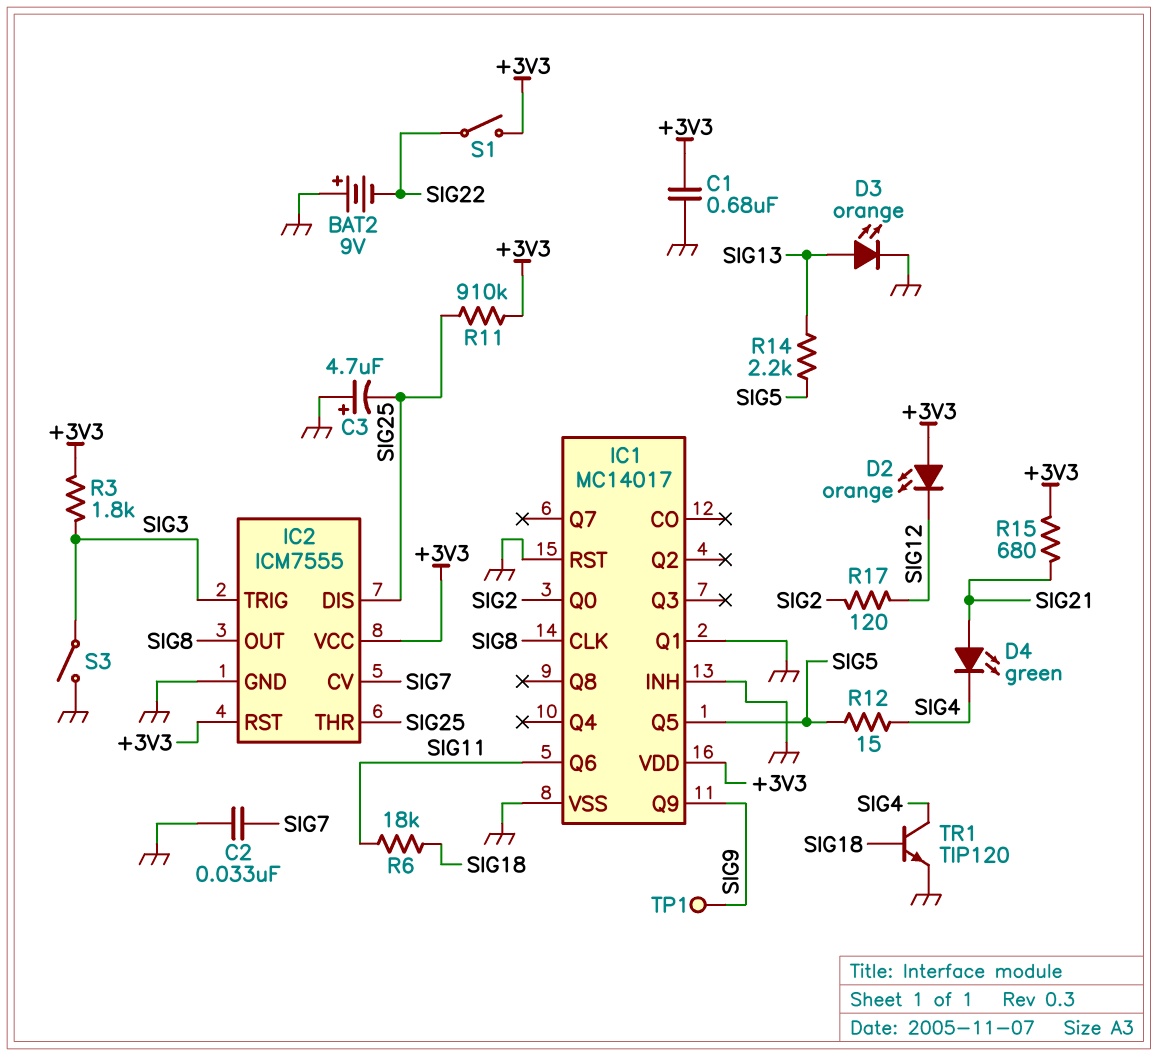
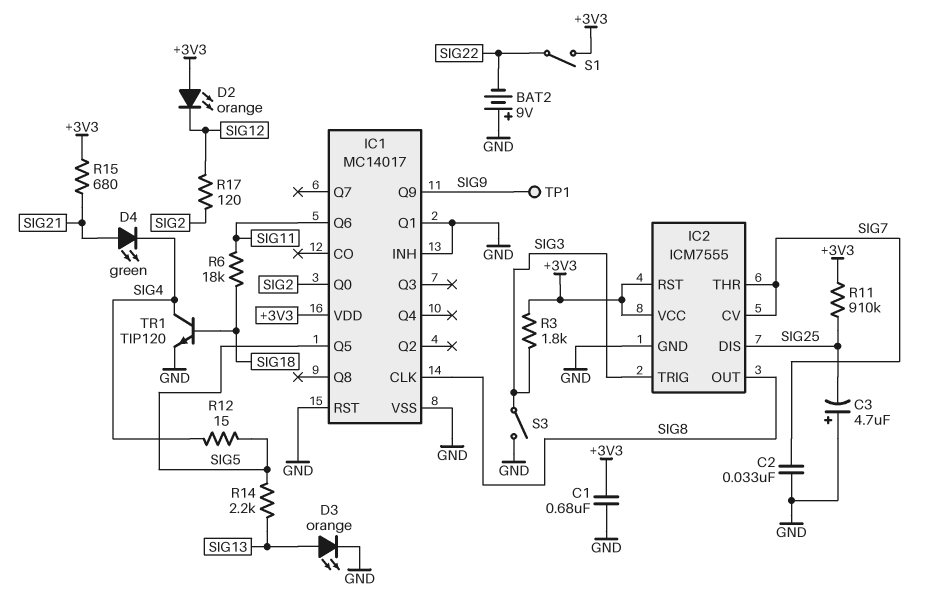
IC2 pin THR: SIG25 -> SIG7

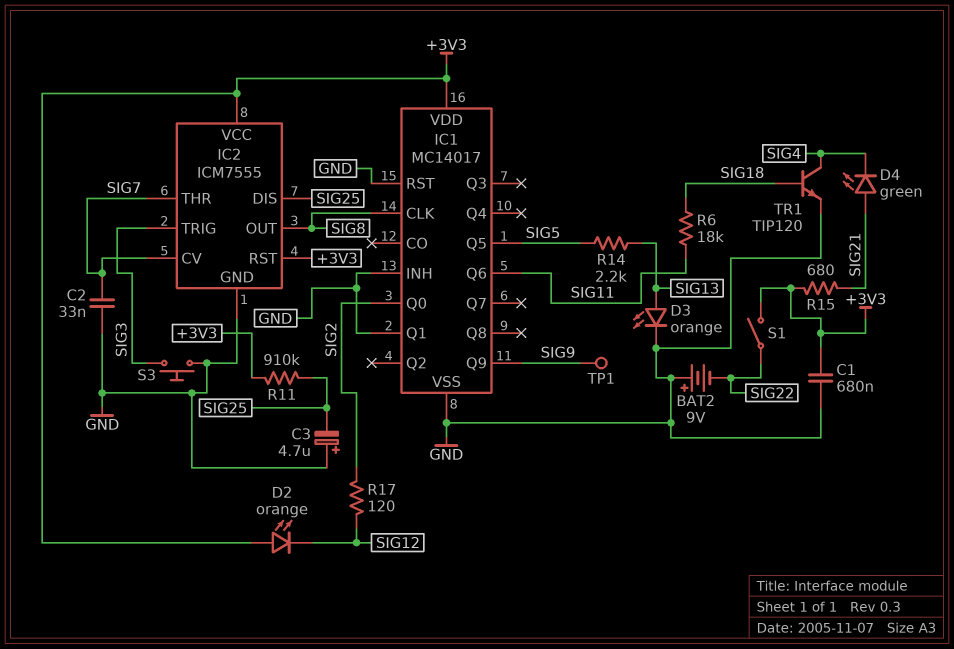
R3: 1.8k (+3V3, SIG3) -> none
R12: 15 (SIG4, SIG5) -> none
S3: switch (GND, SIG3) -> button (GND, SIG3)

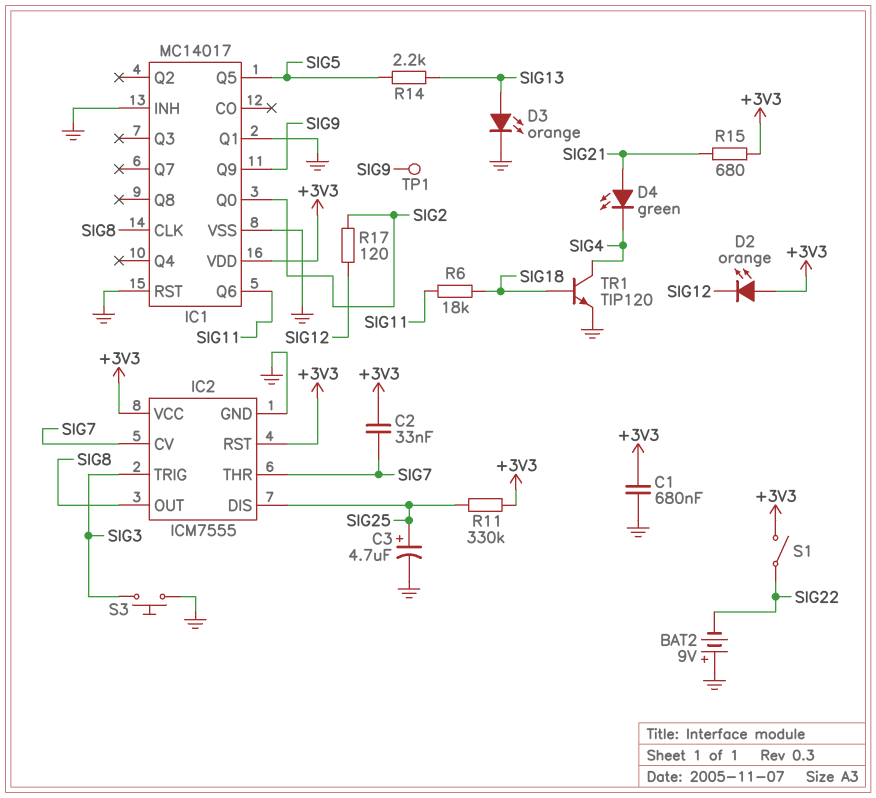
C2: 33nF (GND, SIG7) -> 33nF (+3V3, SIG7)
C3: 4.7uF (plus GND, minus SIG25) -> 4.7uF (plus SIG25, minus GND)
R11: 910k (+3V3, SIG25) -> 330k (+3V3, SIG25)

